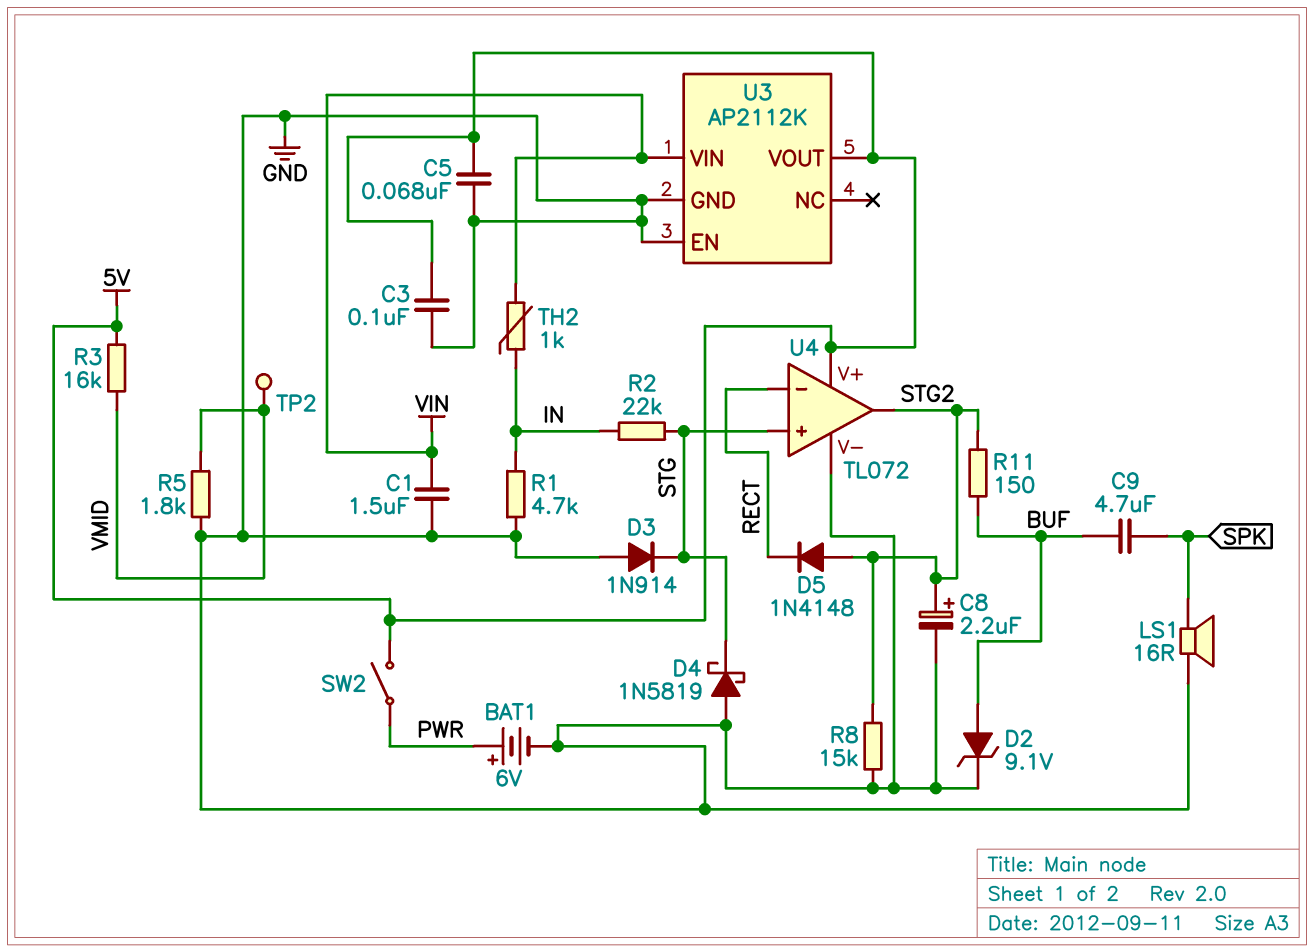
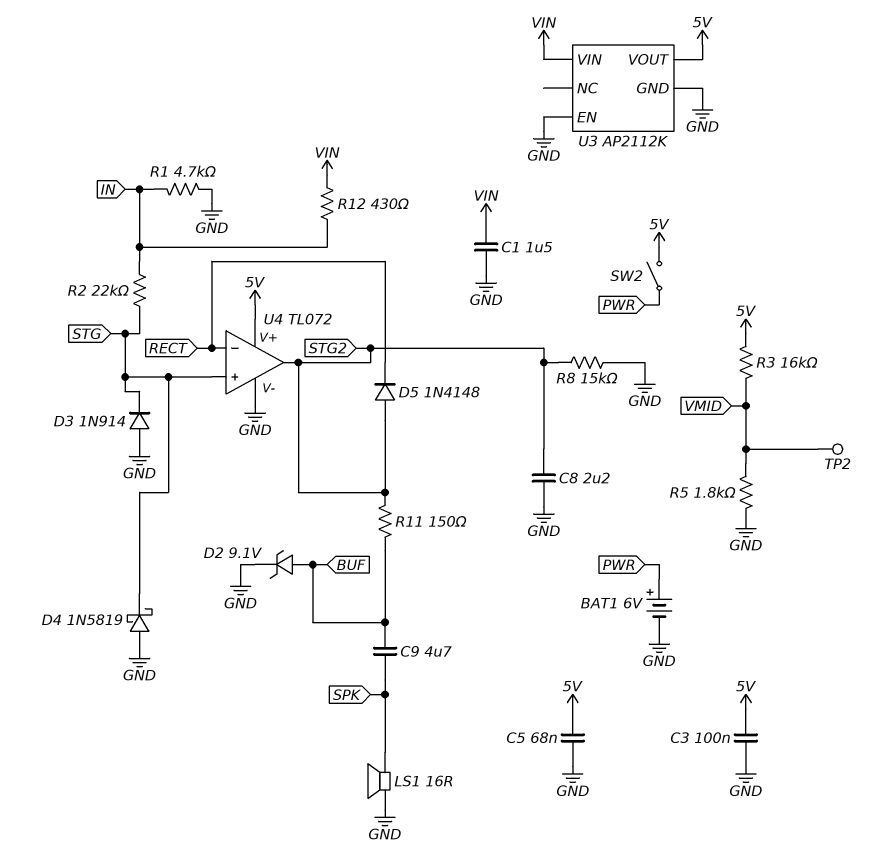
C8: 2.2uF (plus STG2, minus GND) -> 2.2uF (GND, STG2)
R12: none -> 430 (IN, VIN)
TH2: 1k (IN, VIN) -> none

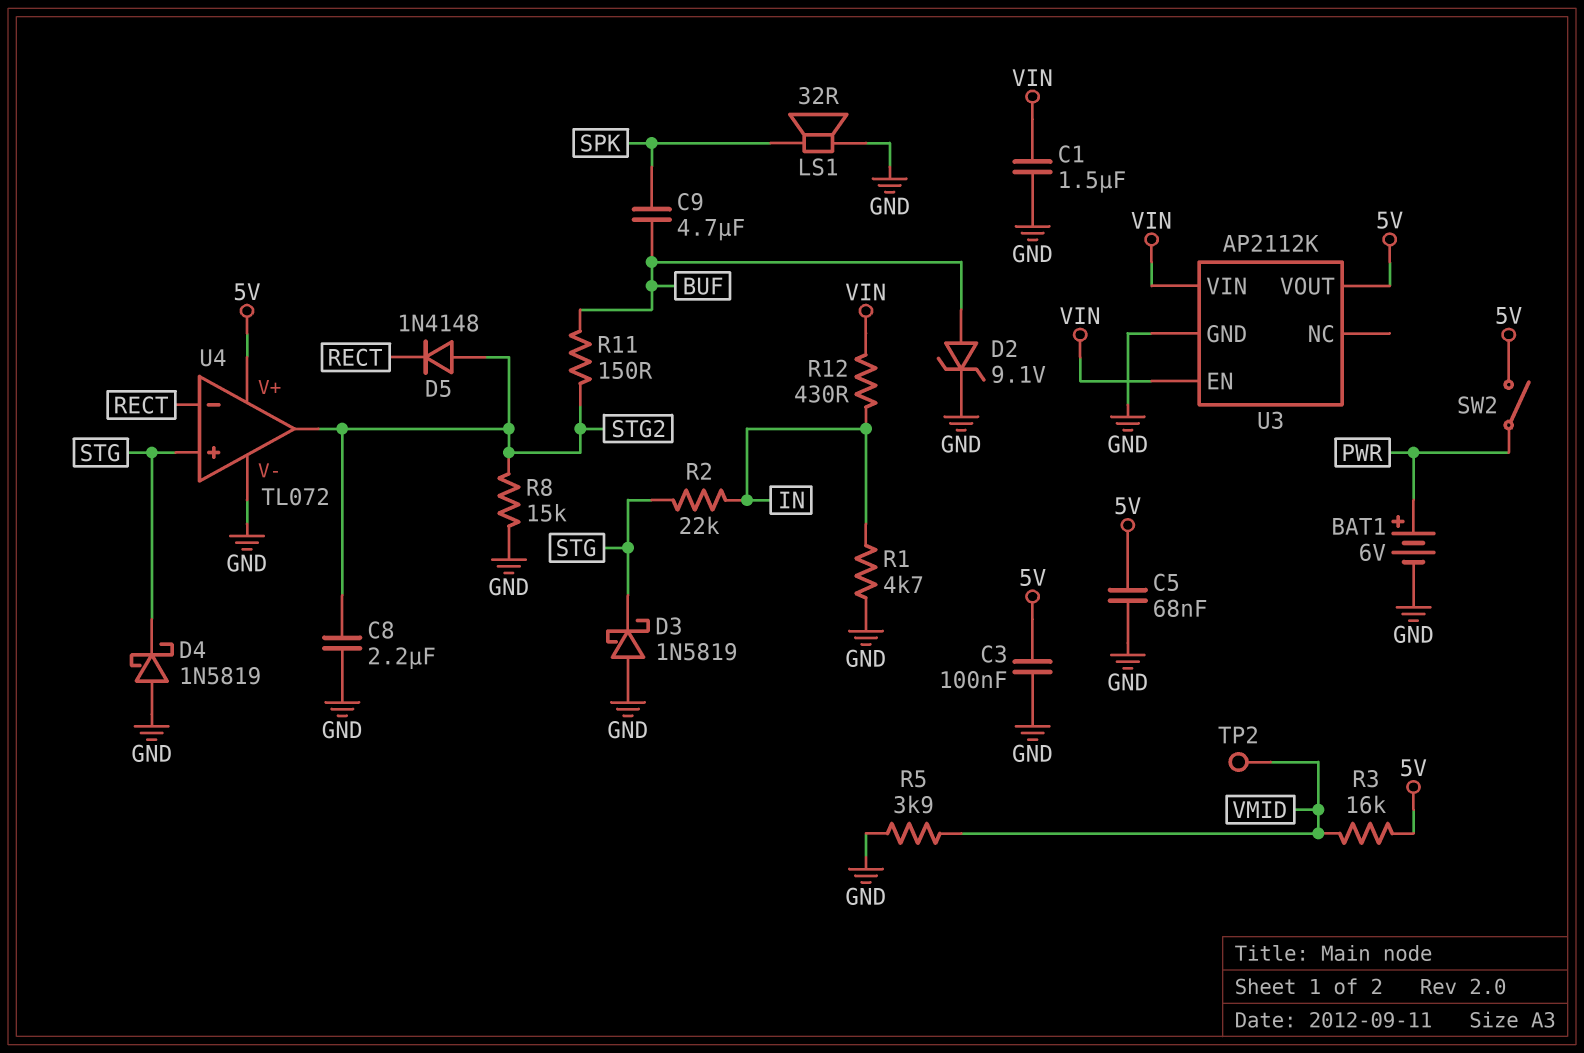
D3: diode 1N914 (A GND, K STG) -> schottky 1N5819 (A GND, K STG)
LS1: speaker 16R (GND, SPK) -> speaker 32R (GND, SPK)
R5: 1.8k (GND, VMID) -> 3.9k (GND, VMID)
U3 pin EN: GND -> VIN

